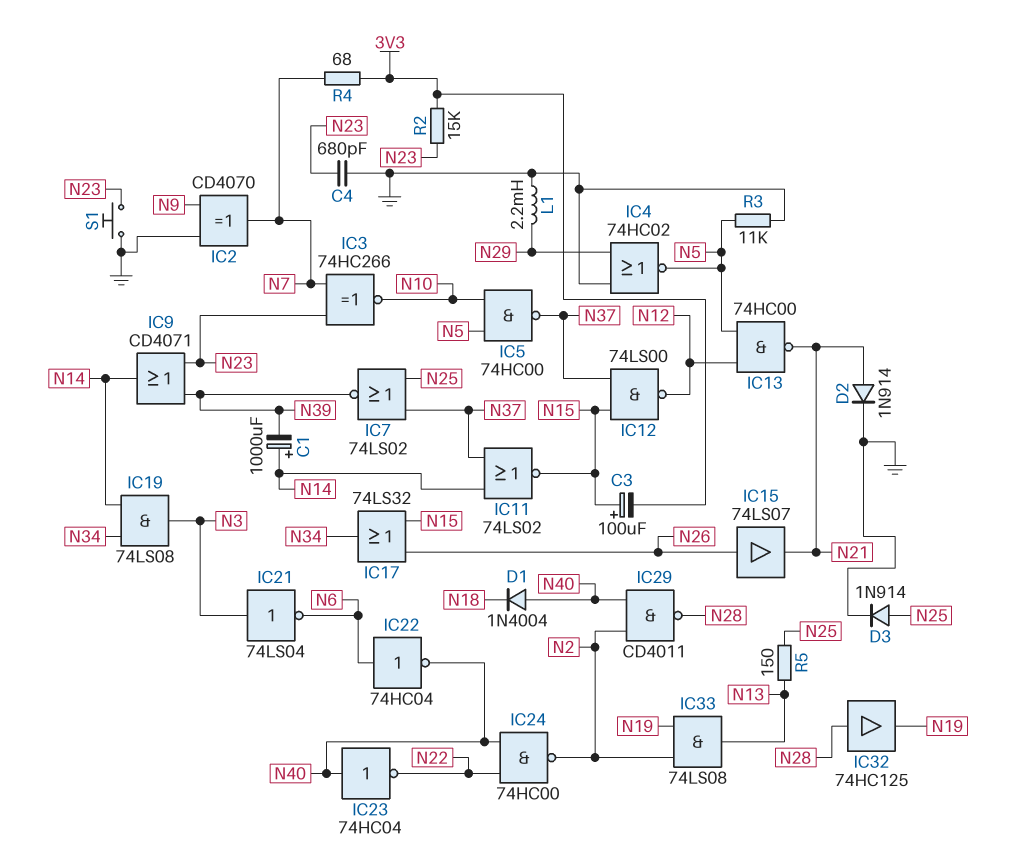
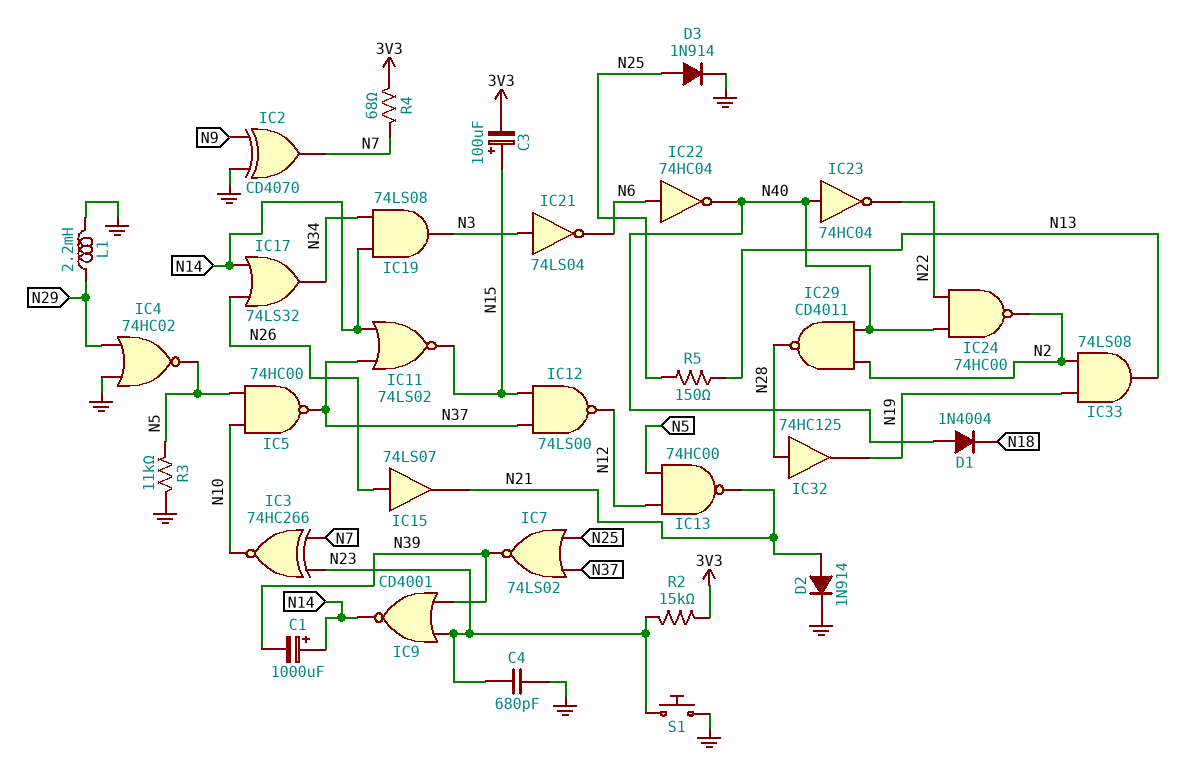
IC9: OR CD4071 (in N23, in N39, out N14) -> NOR CD4001 (in N23, in N39, out N14)
IC17: OR 74LS32 (in N15, in N26, out N34) -> OR 74LS32 (in N14, in N26, out N34)

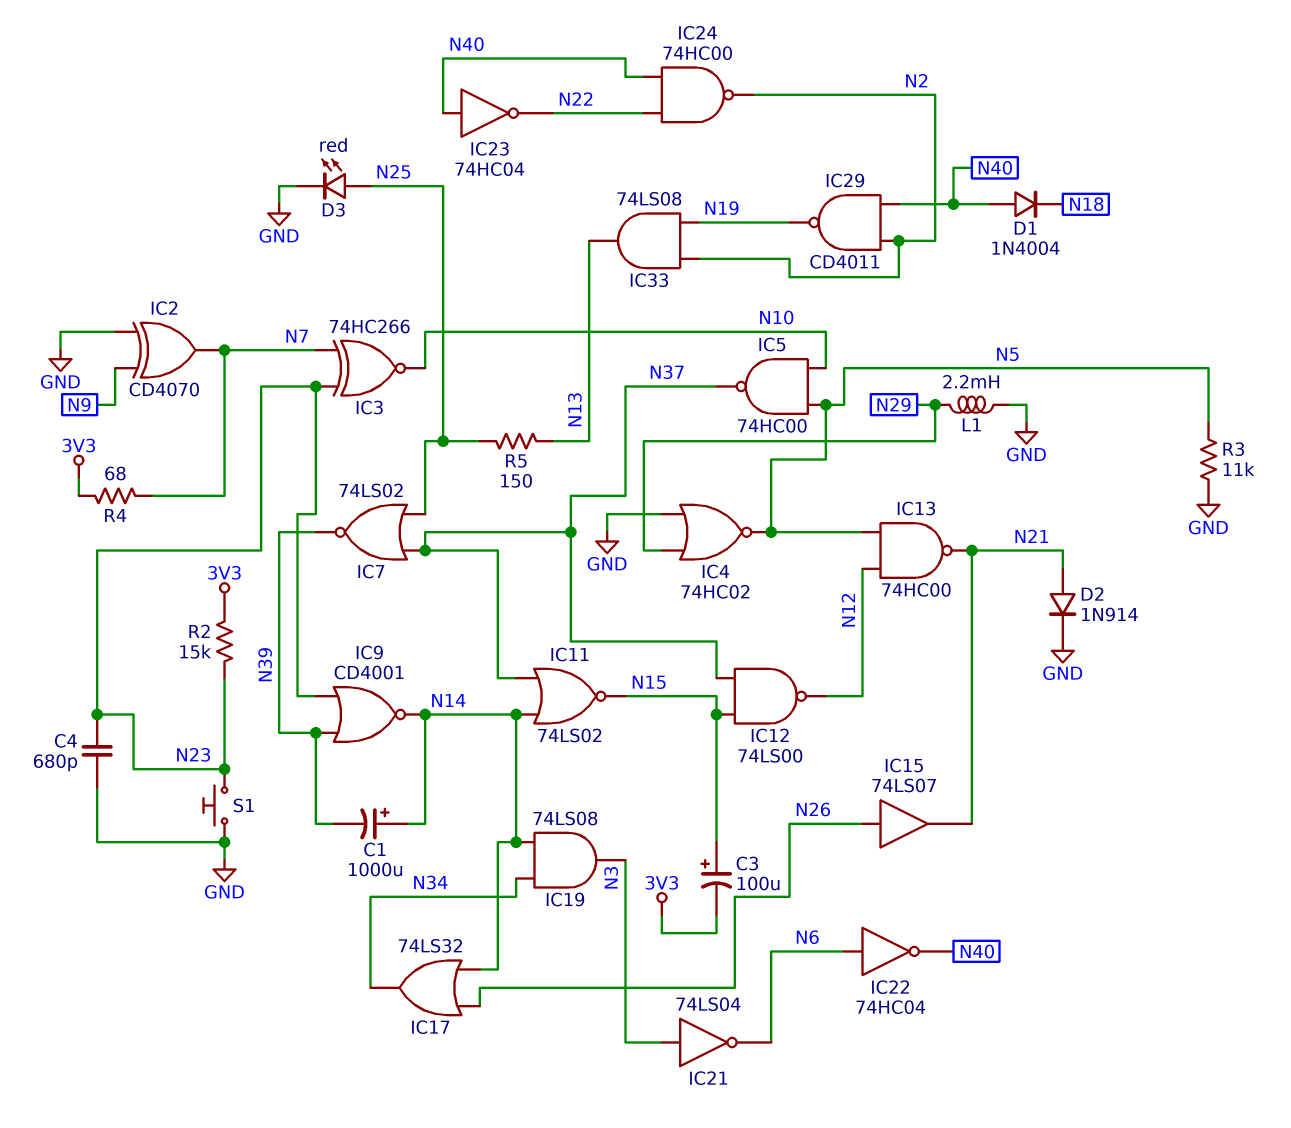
D3: diode 1N914 (A N25, K GND) -> LED red (A N25, K GND)
IC29: NAND CD4011 (in N2, in N40, out N28) -> NAND CD4011 (in N2, in N40, out N19)
IC32: buffer 74HC125 (in N28, out N19) -> none

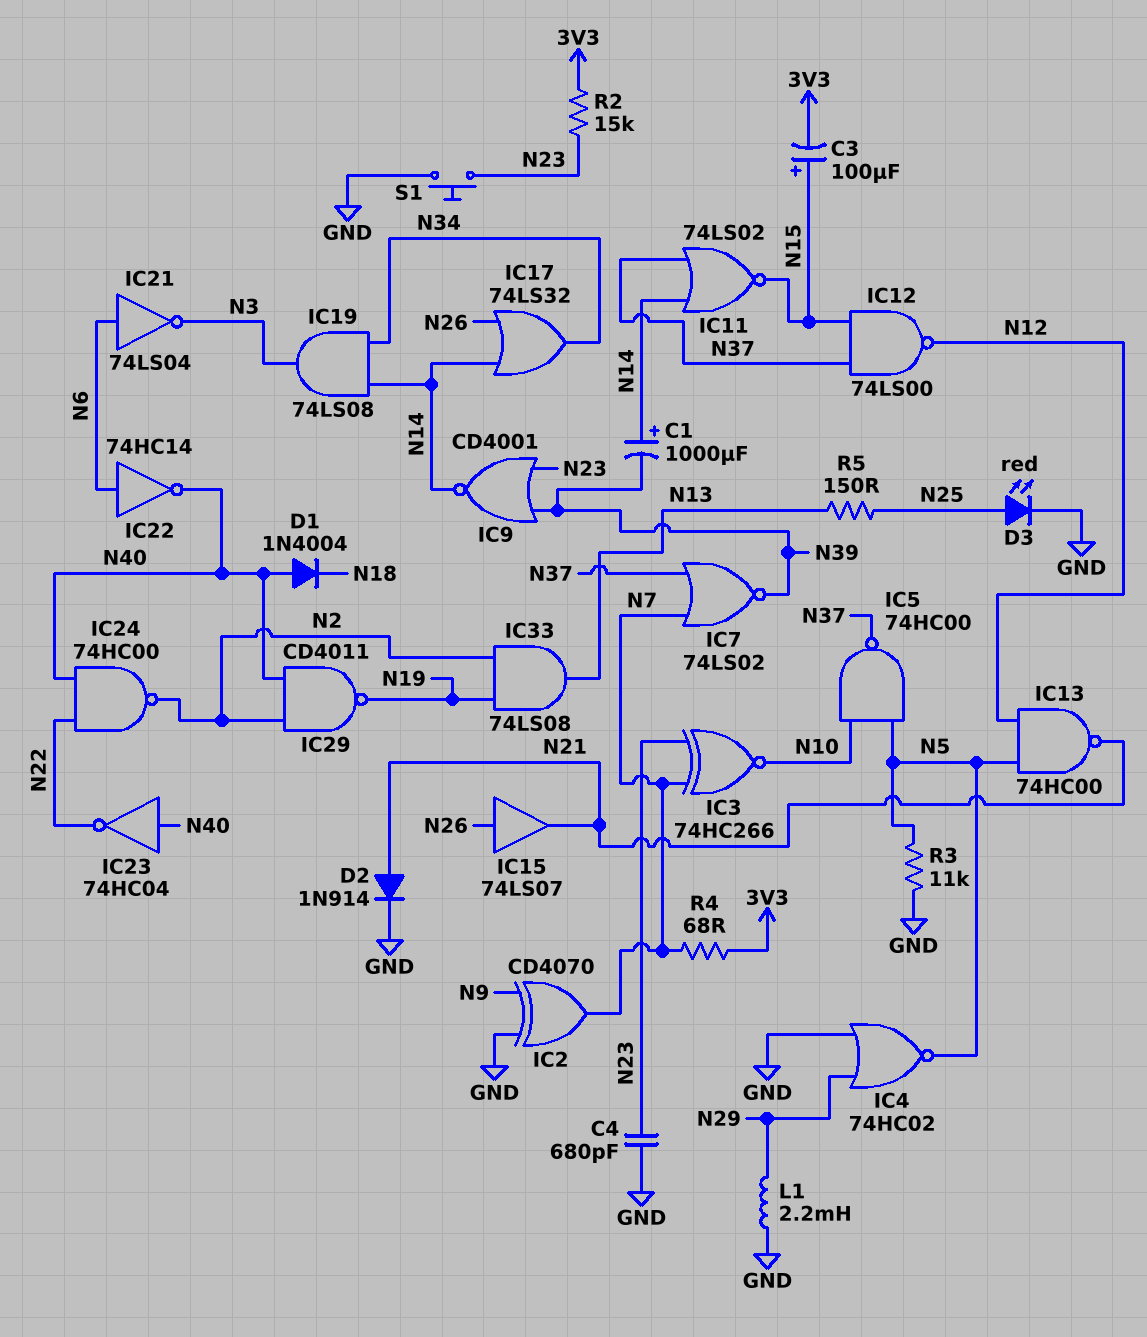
IC7: NOR 74LS02 (in N25, in N37, out N39) -> NOR 74LS02 (in N7, in N37, out N39)
IC21: NOT 74LS04 (in N3, out N6) -> NOT 74LS04 (in N6, out N3)
IC22: NOT 74HC04 (in N6, out N40) -> NOT 74HC14 (in N6, out N40)

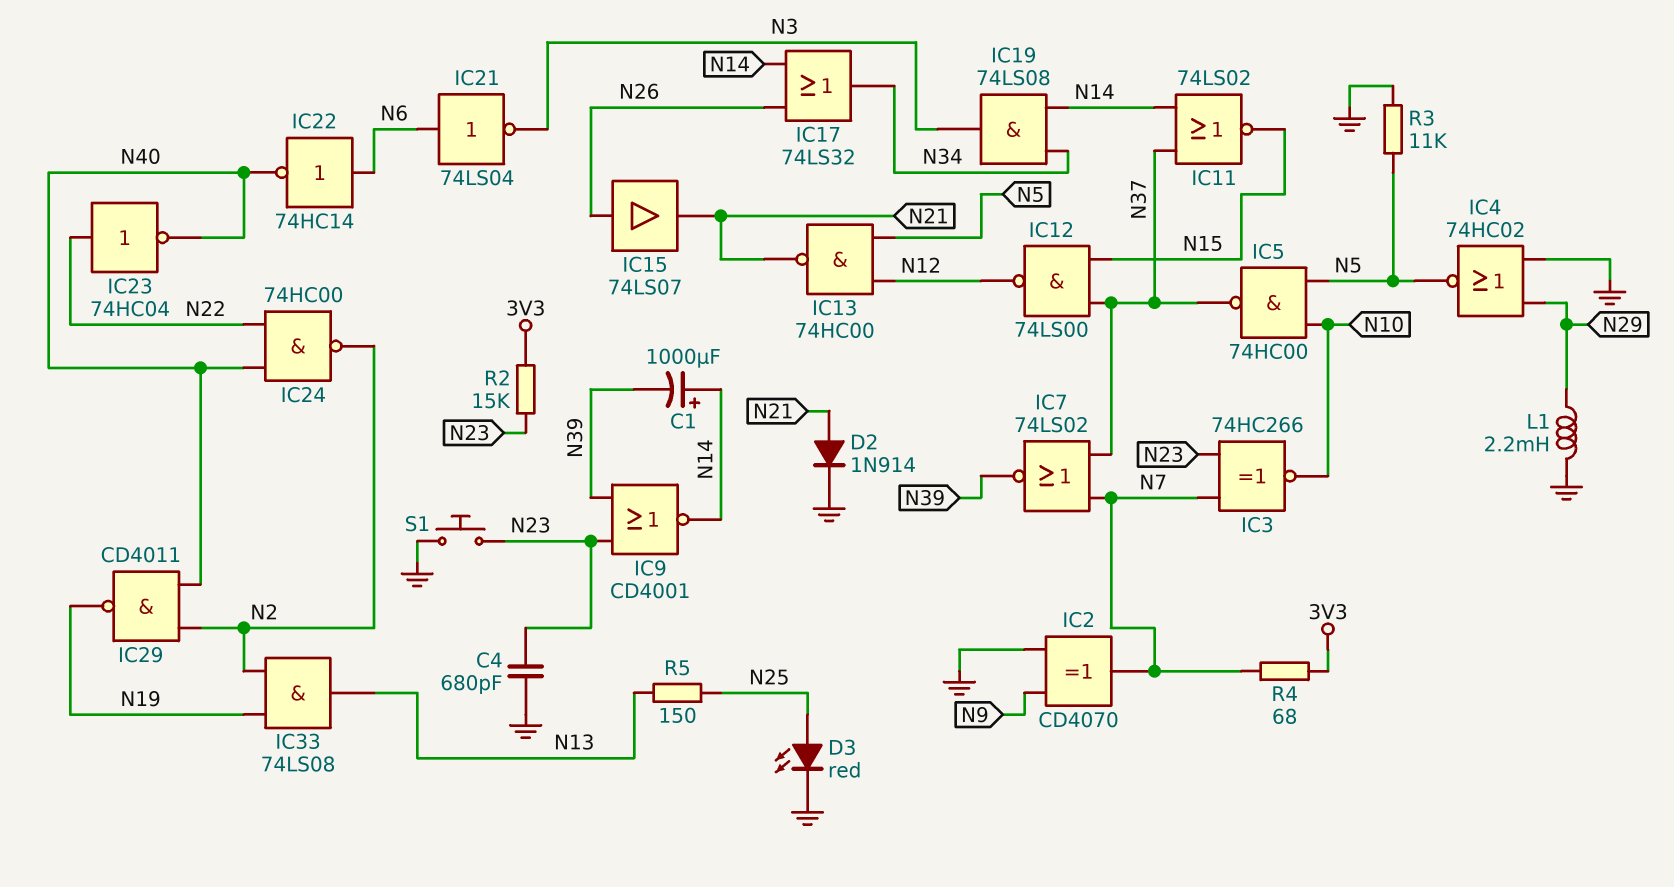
C3: 100uF (plus N15, minus 3V3) -> none
D1: diode 1N4004 (A N40, K N18) -> none
IC23: NOT 74HC04 (in N40, out N22) -> NOT 74HC04 (in N22, out N40)

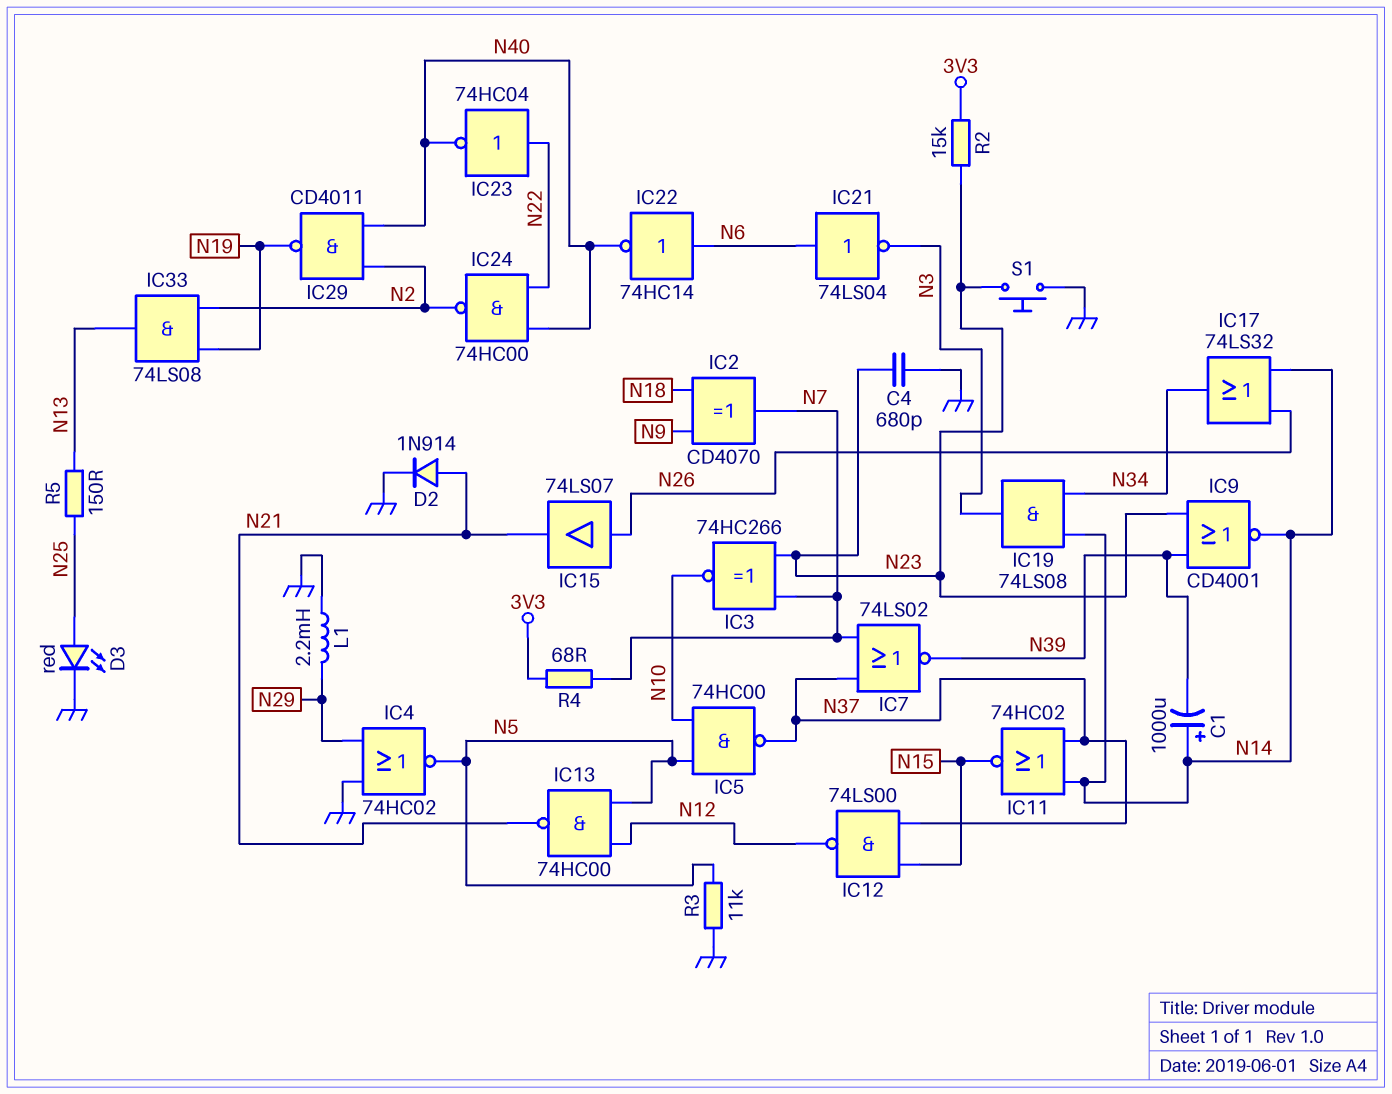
IC2: XOR CD4070 (in GND, in N9, out N7) -> XOR CD4070 (in N9, in N18, out N7)
IC11: NOR 74LS02 (in N14, in N37, out N15) -> NOR 74HC02 (in N14, in N37, out N15)

